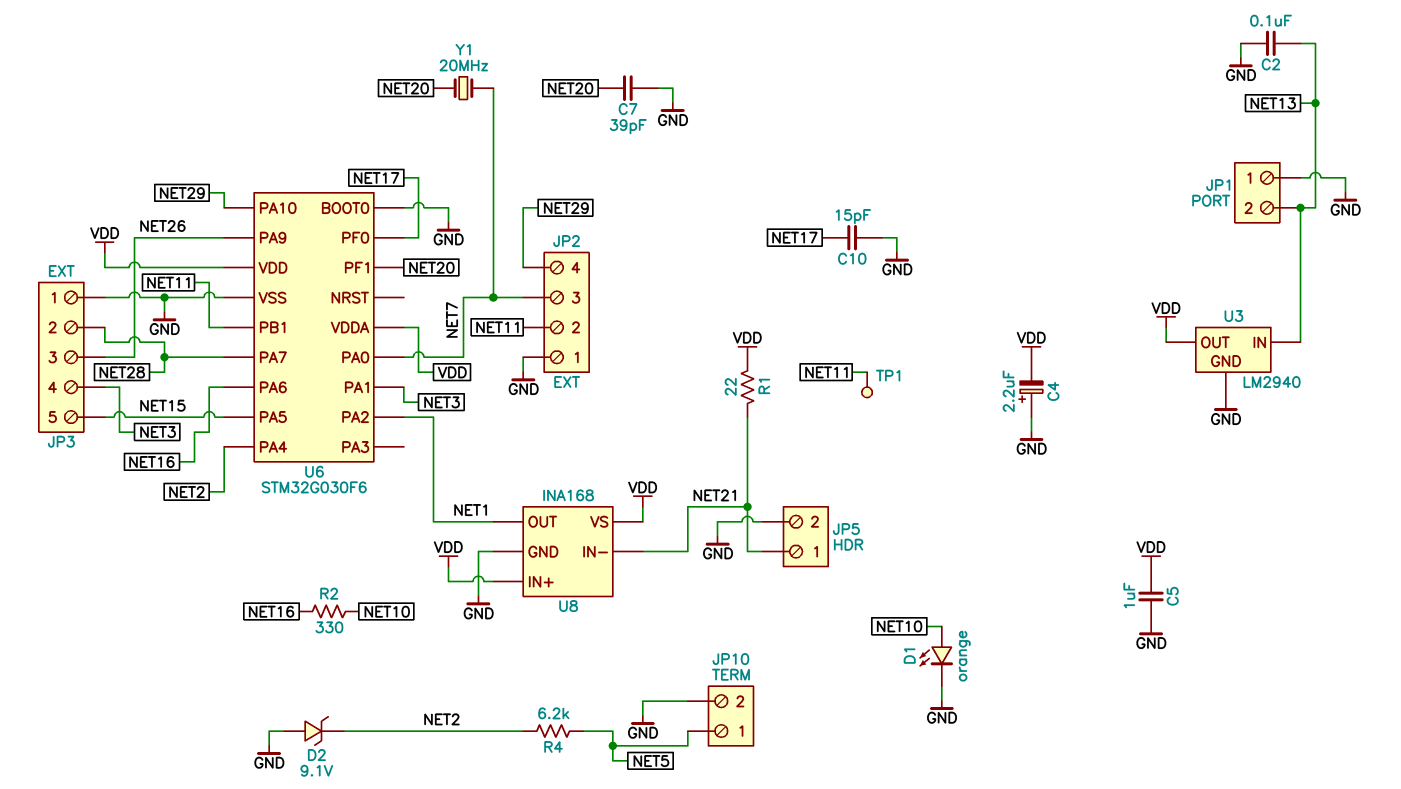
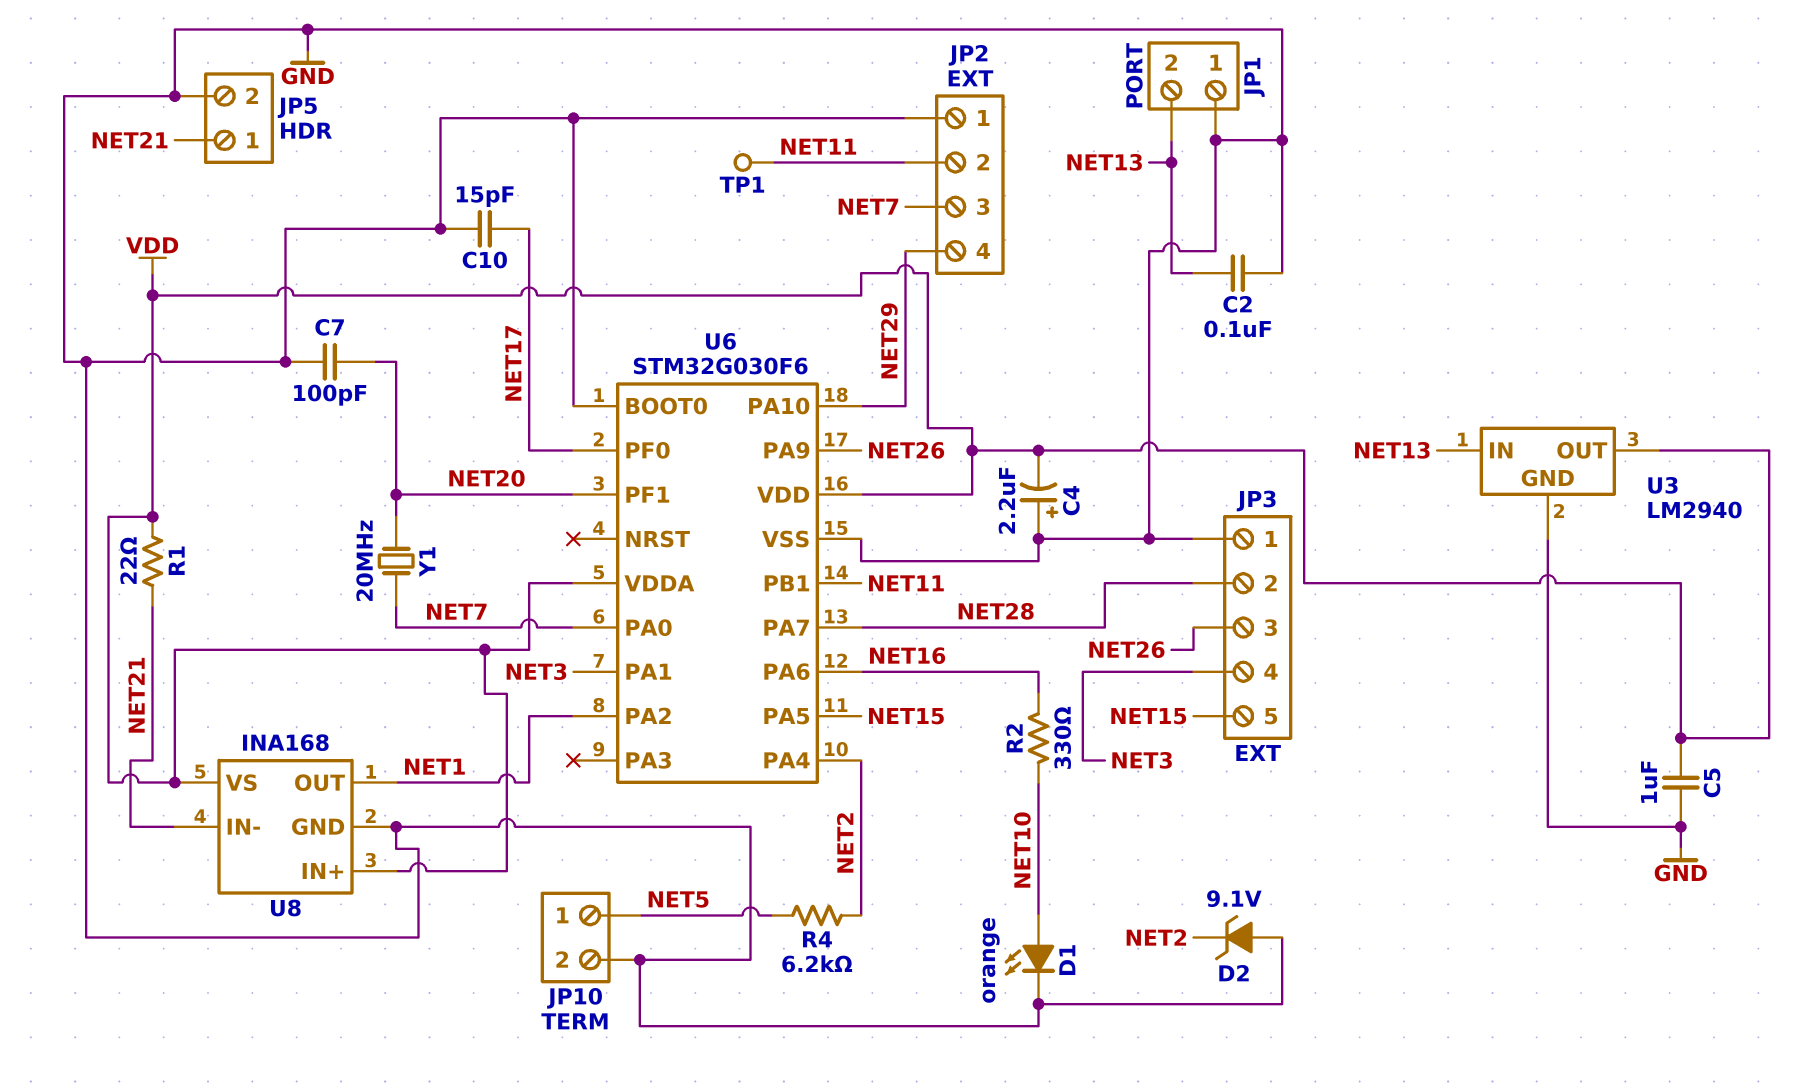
C7: 39pF (GND, NET20) -> 100pF (GND, NET20)

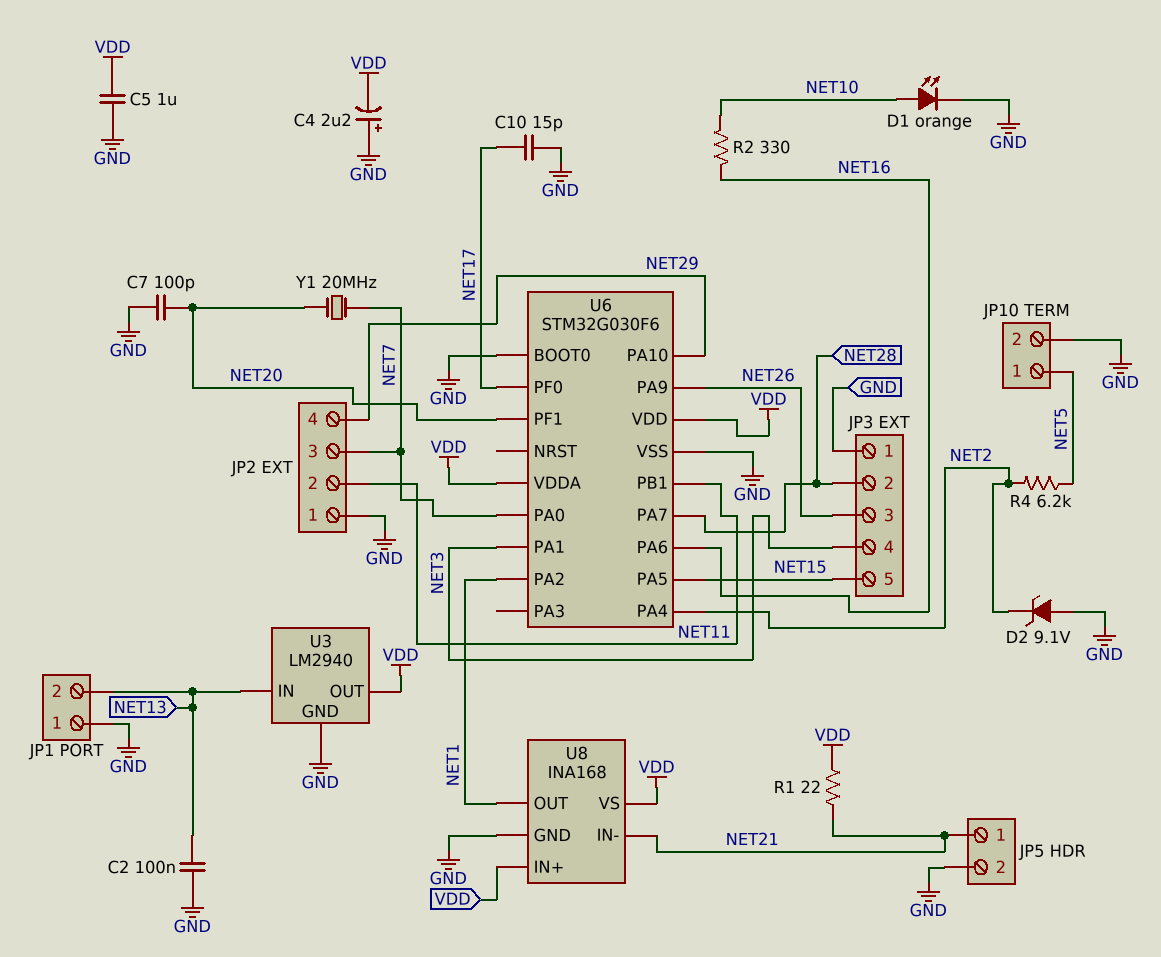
TP1: test point (NET11) -> none

